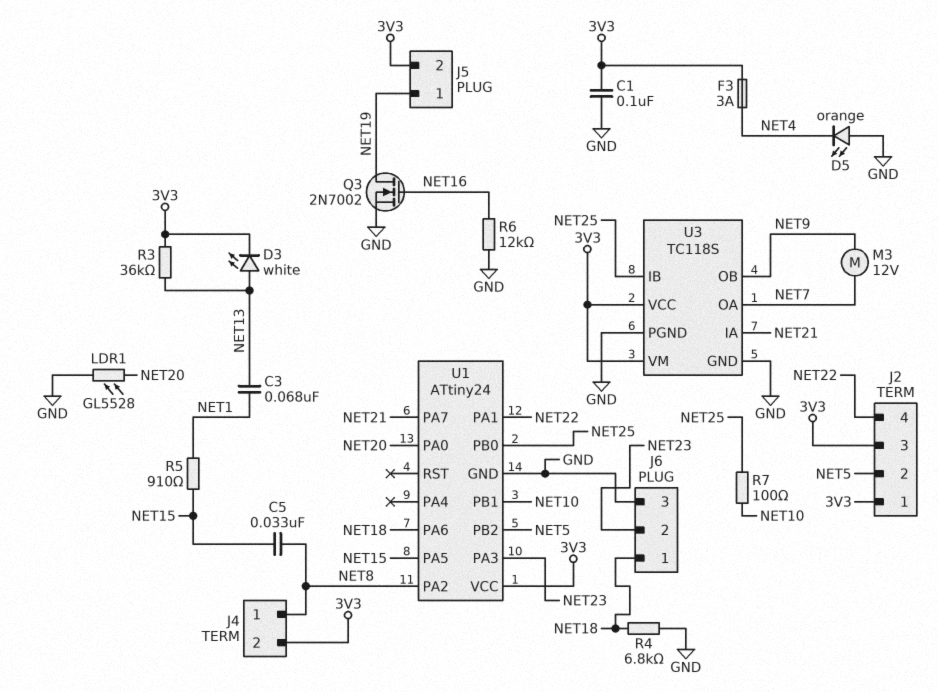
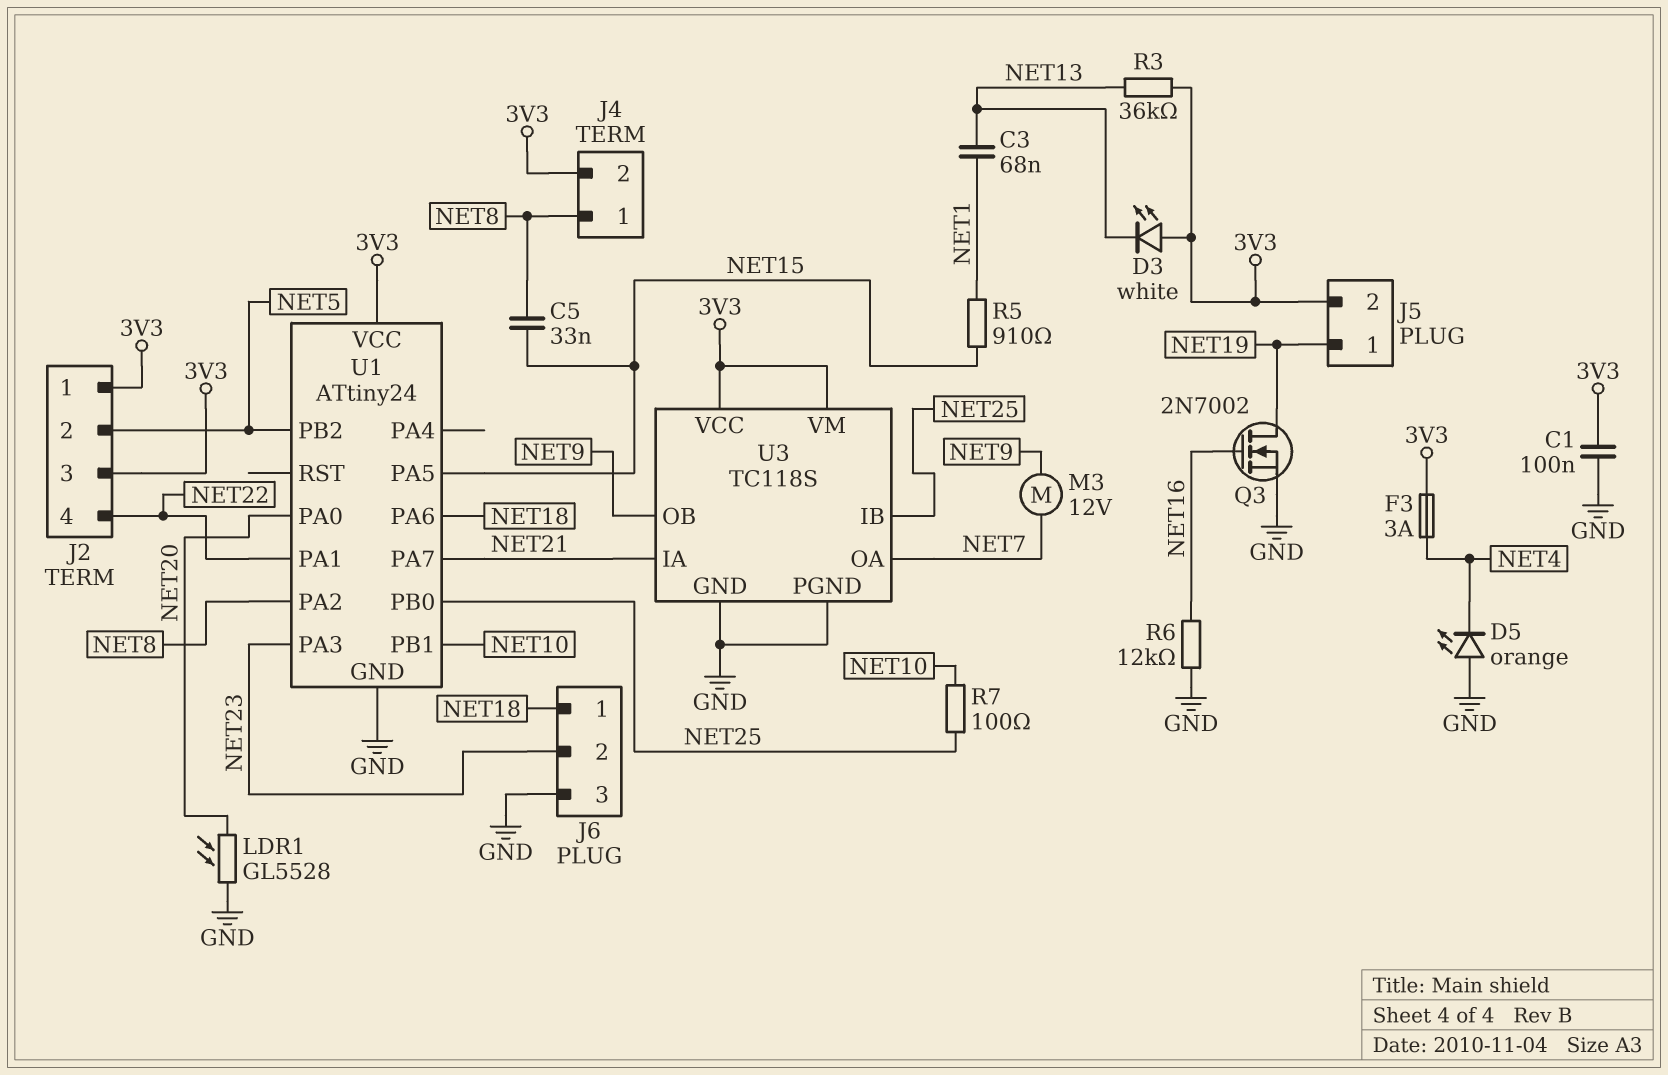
D3: LED white (A NET13, K 3V3) -> LED white (A 3V3, K NET13)
R4: 6.8k (GND, NET18) -> none

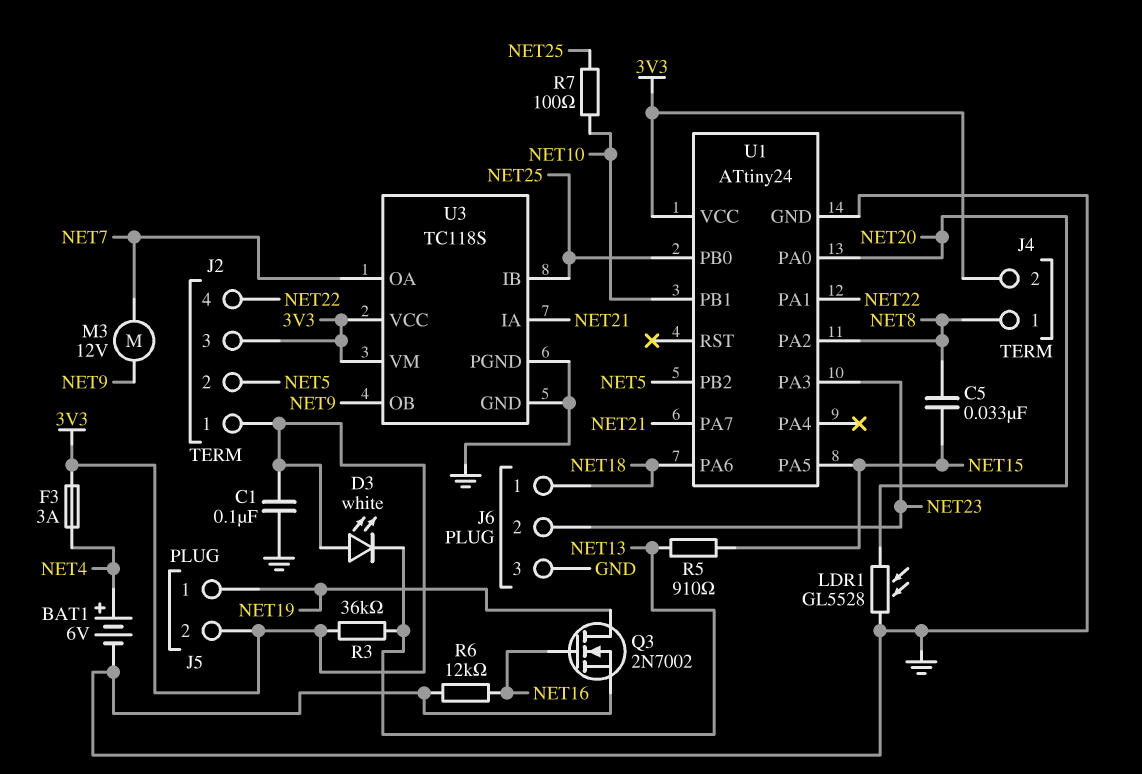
BAT1: none -> 6V (plus NET4, minus GND)
C3: 68nF (NET1, NET13) -> none
D5: LED orange (A GND, K NET4) -> none
R5: 910 (NET1, NET15) -> 910 (NET13, NET15)

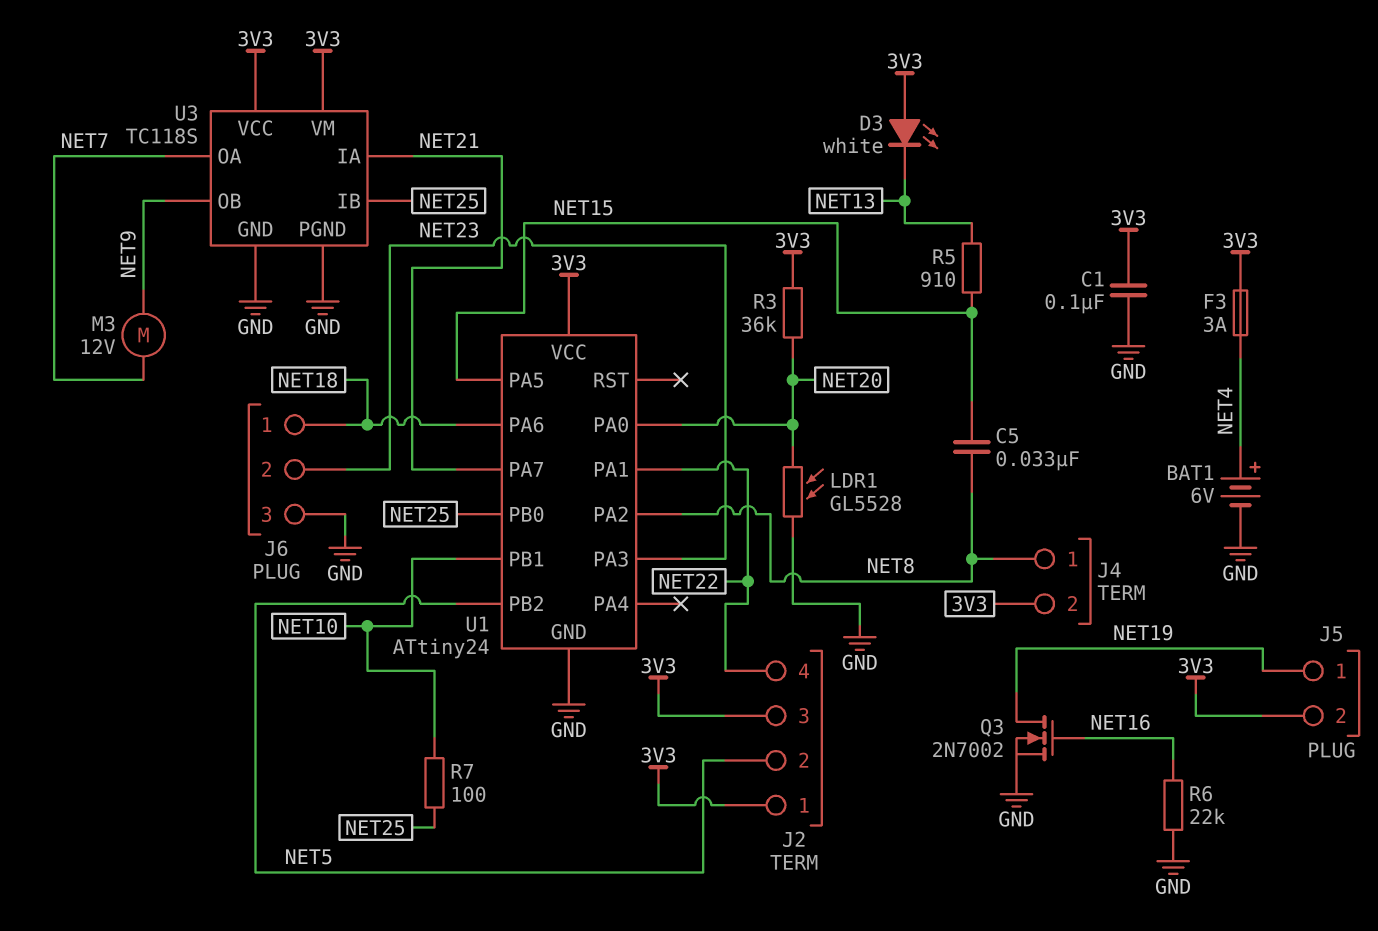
R3: 36k (3V3, NET13) -> 36k (3V3, NET20)
R6: 12k (GND, NET16) -> 22k (GND, NET16)

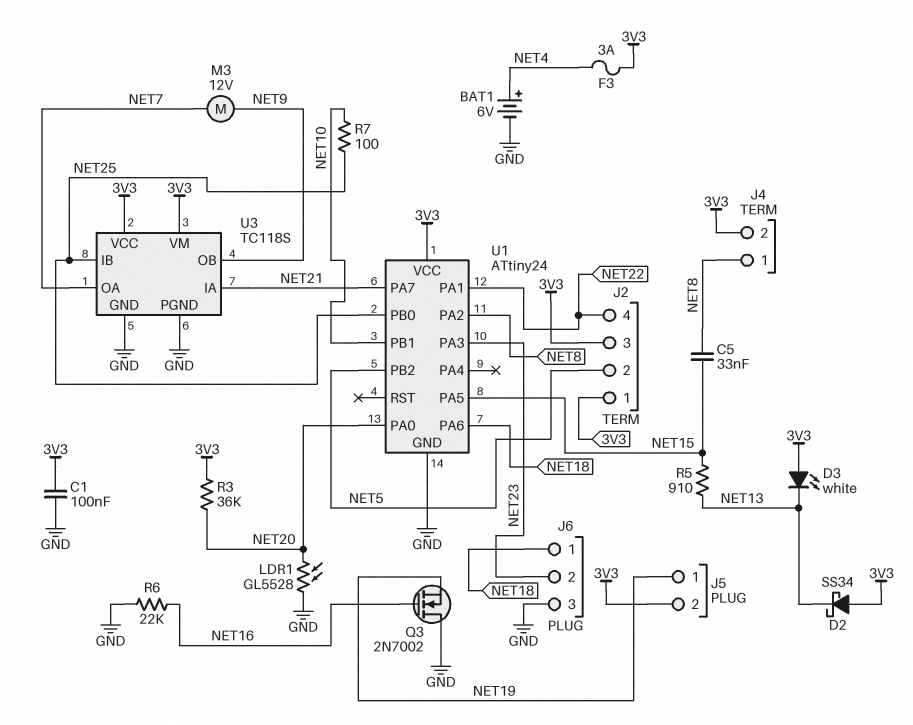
D2: none -> schottky SS34 (A 3V3, K NET13)
Q3: NMOS 2N7002 (G NET16, D NET19, S GND) -> NMOS 2N7002 (G NET16, D GND, S NET19)

